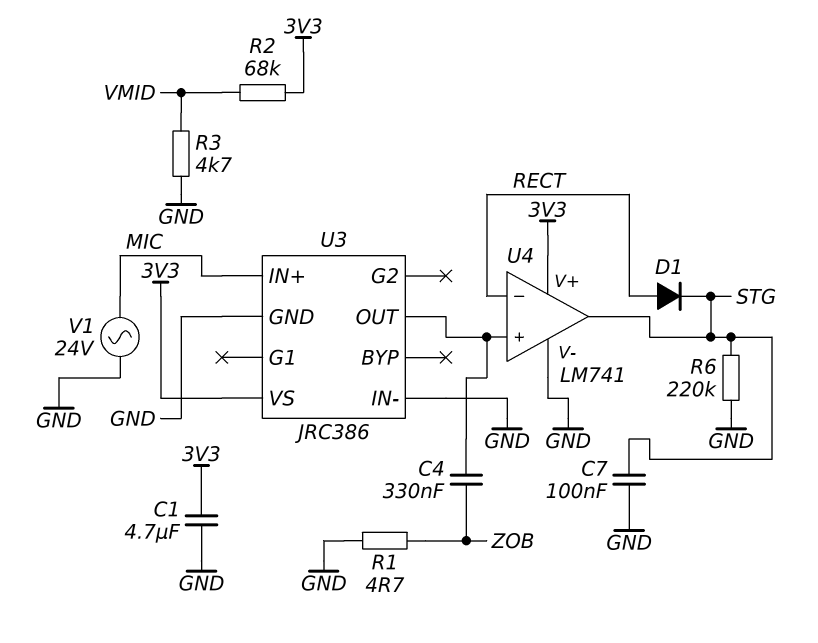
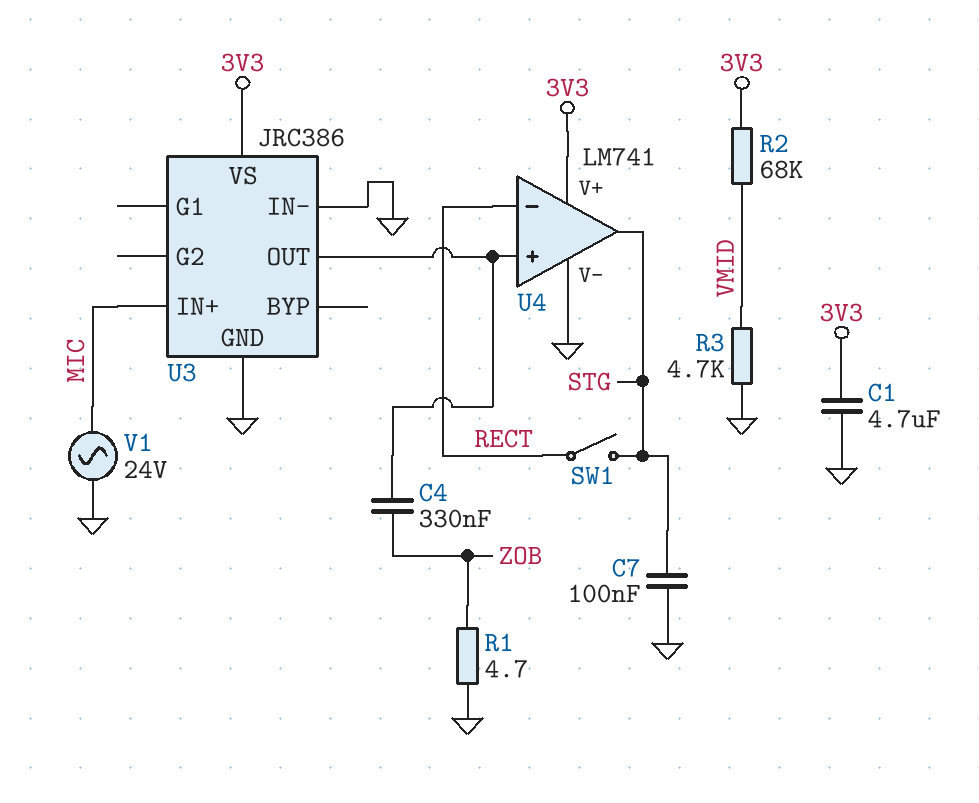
D1: diode (A RECT, K STG) -> none
R6: 220k (GND, STG) -> none
SW1: none -> switch (RECT, STG)

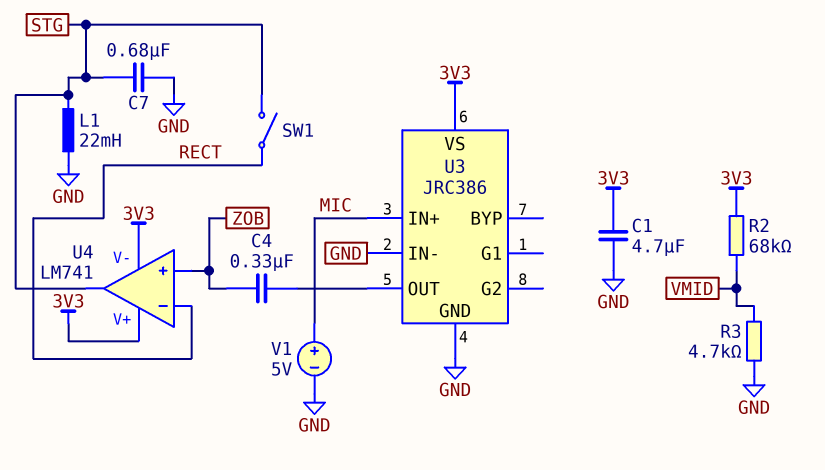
C7: 100nF (GND, STG) -> 680nF (GND, STG)
L1: none -> 22mH (GND, STG)
R1: 4.7 (GND, ZOB) -> none
U4 pin V-: GND -> 3V3
U4 pin in+: U3/OUT -> ZOB
V1: AC 24V (GND, MIC) -> 5V (plus MIC, minus GND)

